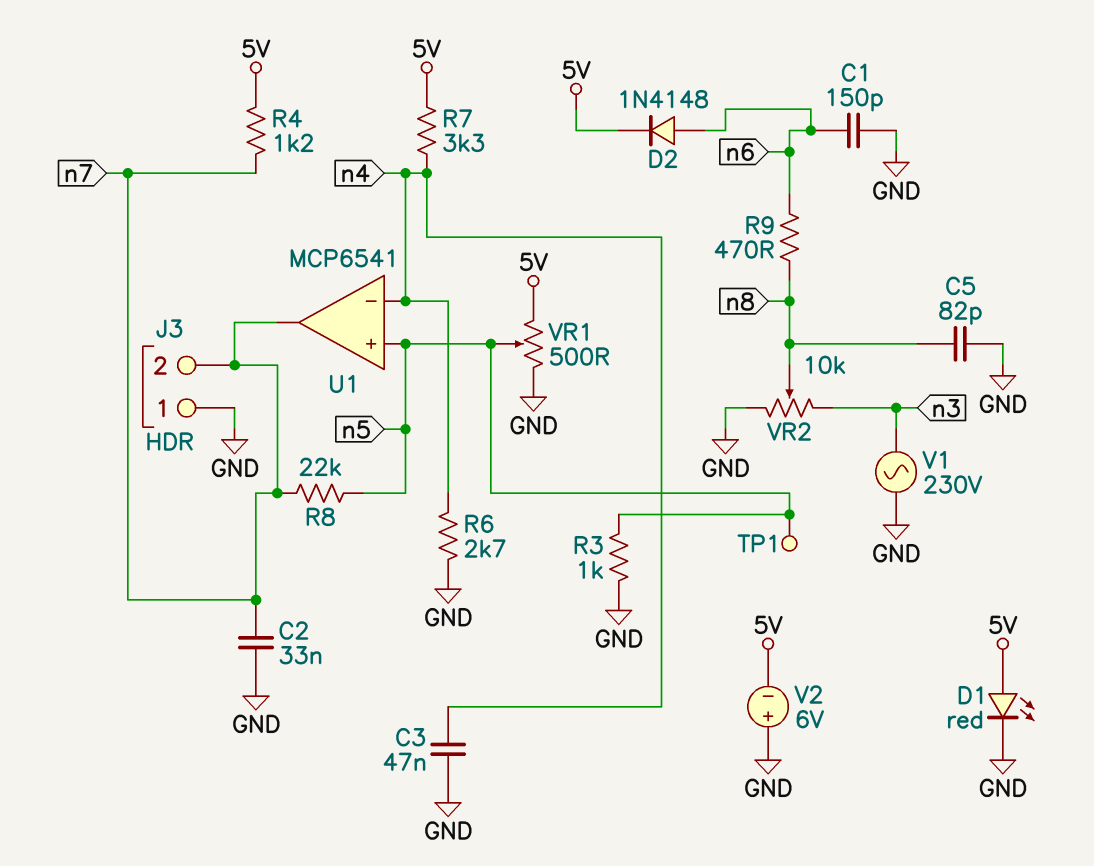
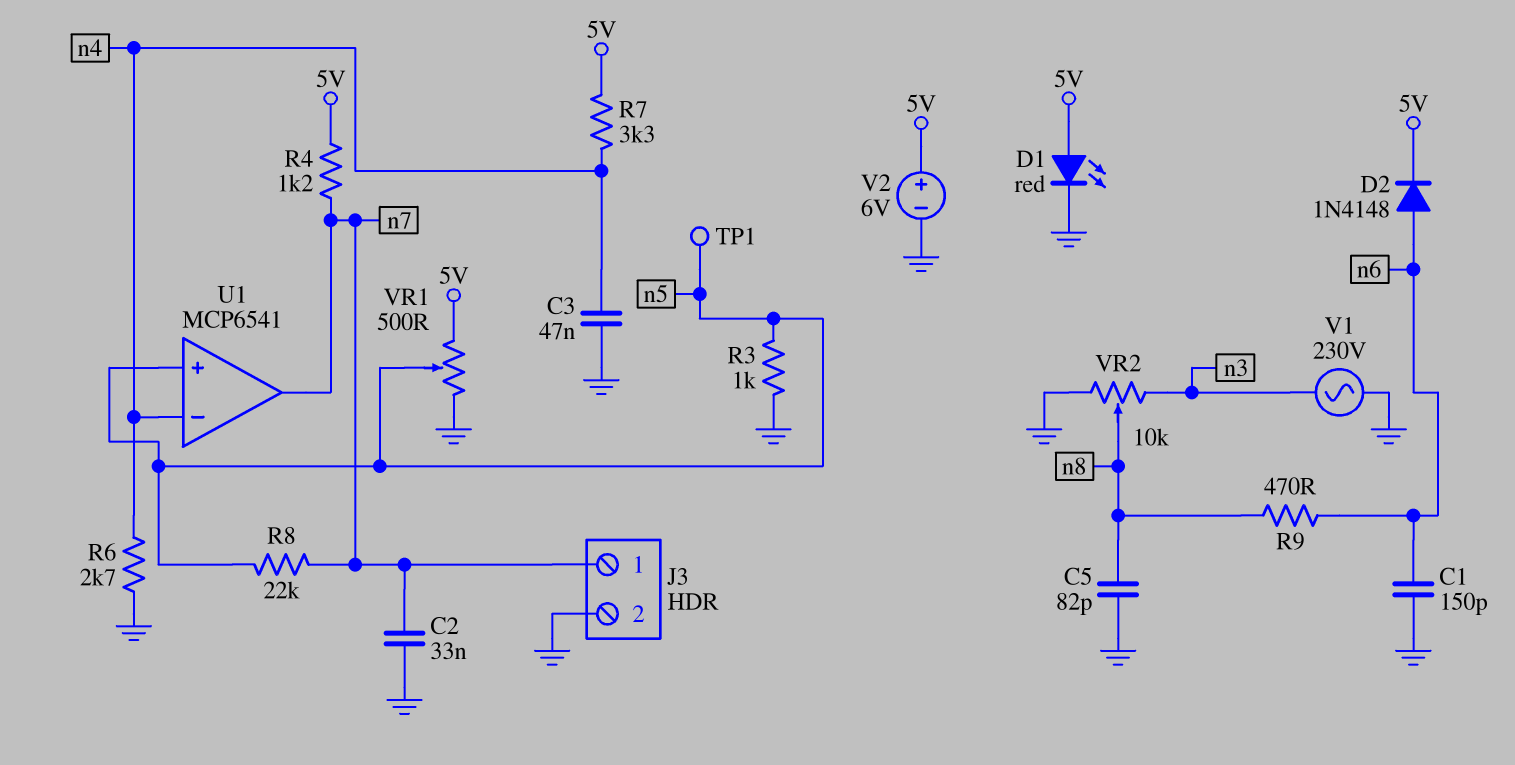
J3 pin 1: GND -> n7
J3 pin 2: n7 -> GND
V2: 6V (plus GND, minus 5V) -> 6V (plus 5V, minus GND)

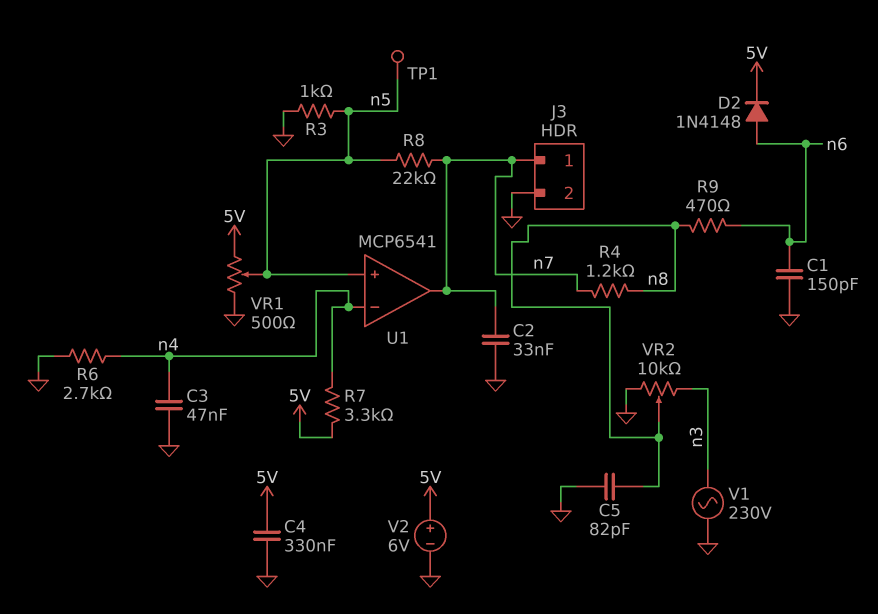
C4: none -> 330nF (5V, GND)
D1: LED red (A 5V, K GND) -> none
R4: 1.2k (5V, n7) -> 1.2k (n7, n8)

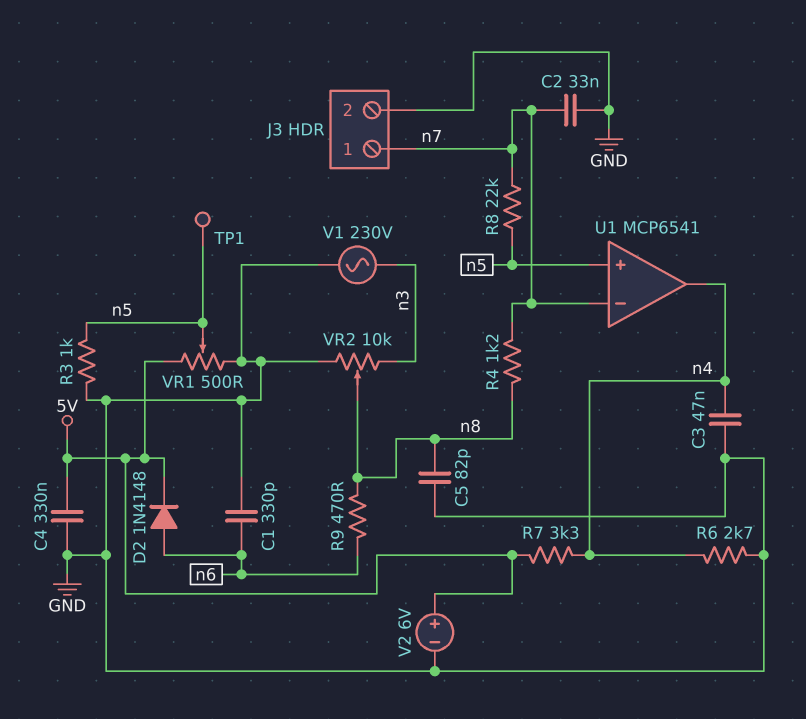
C1: 150pF (GND, n6) -> 330pF (GND, n6)
U1 pin in-: n4 -> n7
U1 pin out: n7 -> n4

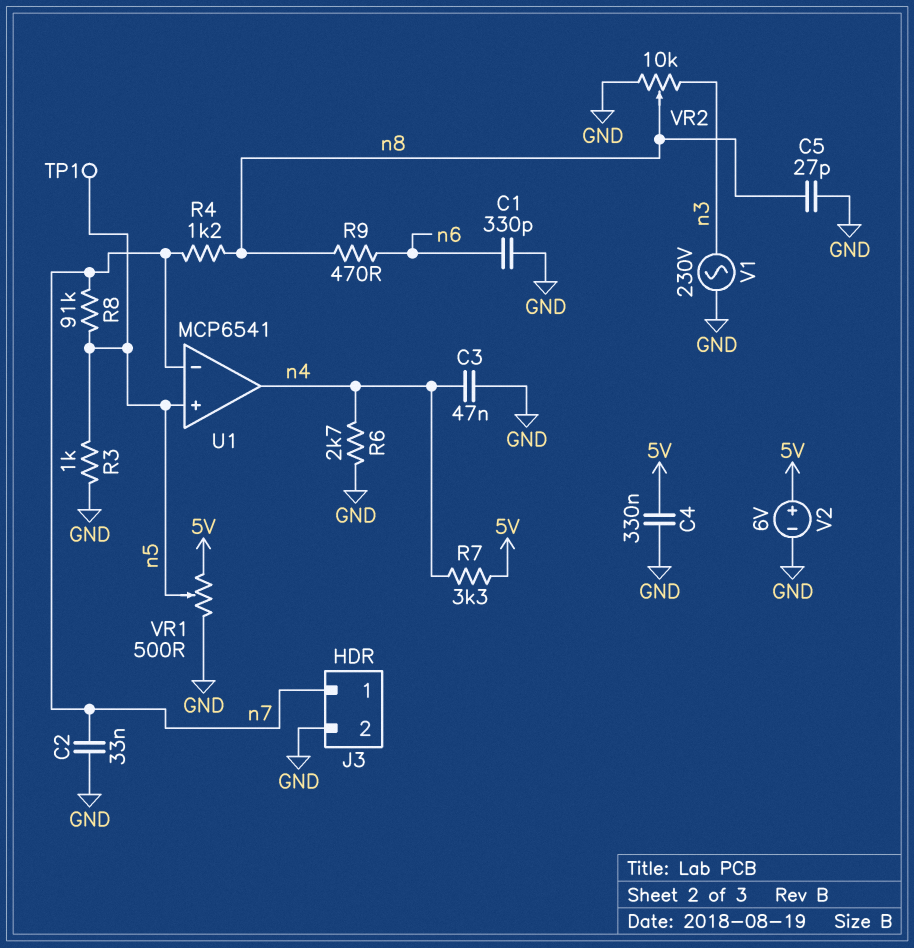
C5: 82pF (GND, n8) -> 27pF (GND, n8)
D2: diode 1N4148 (A n6, K 5V) -> none
R8: 22k (n5, n7) -> 91k (n5, n7)

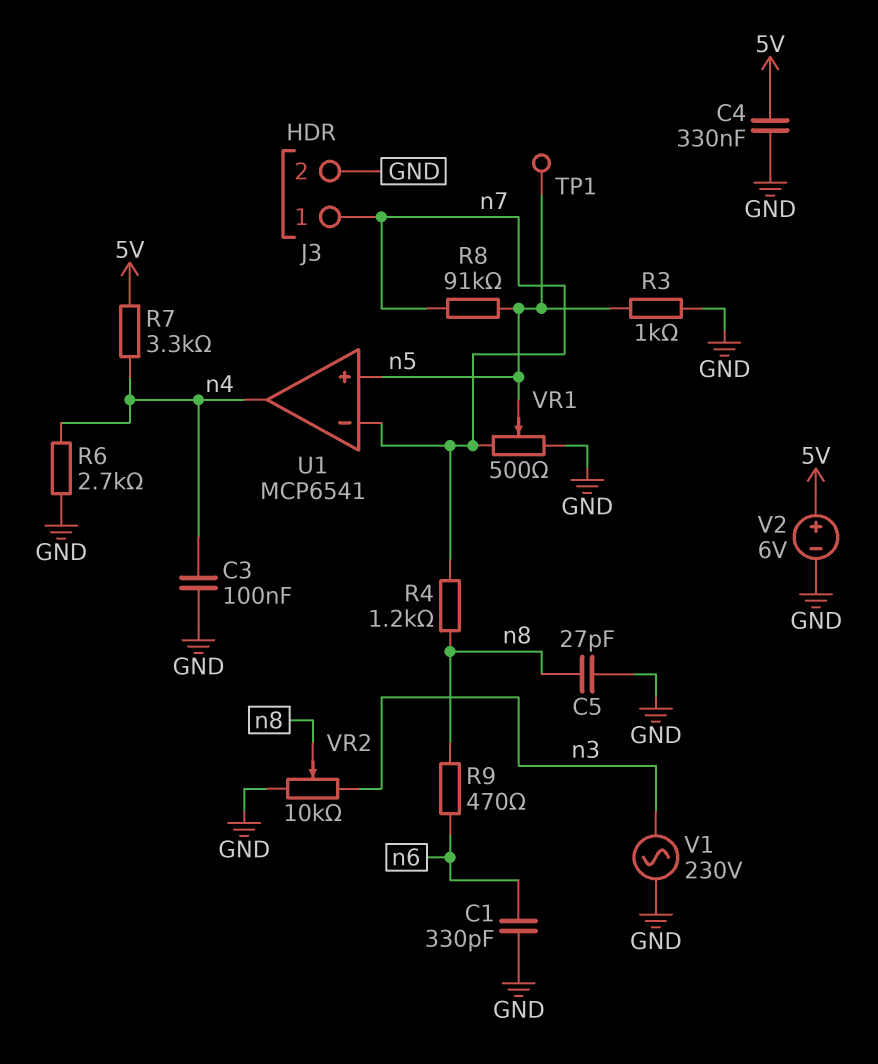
C2: 33nF (GND, n7) -> none
C3: 47nF (GND, n4) -> 100nF (GND, n4)
VR1: 500 (5V, GND, wiper n5) -> 500 (GND, n7, wiper n5)

